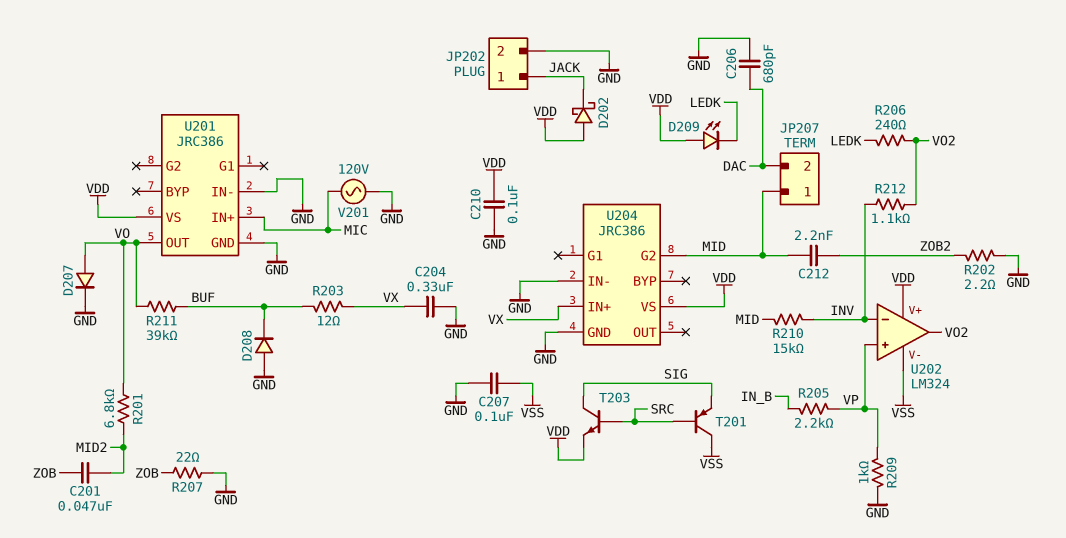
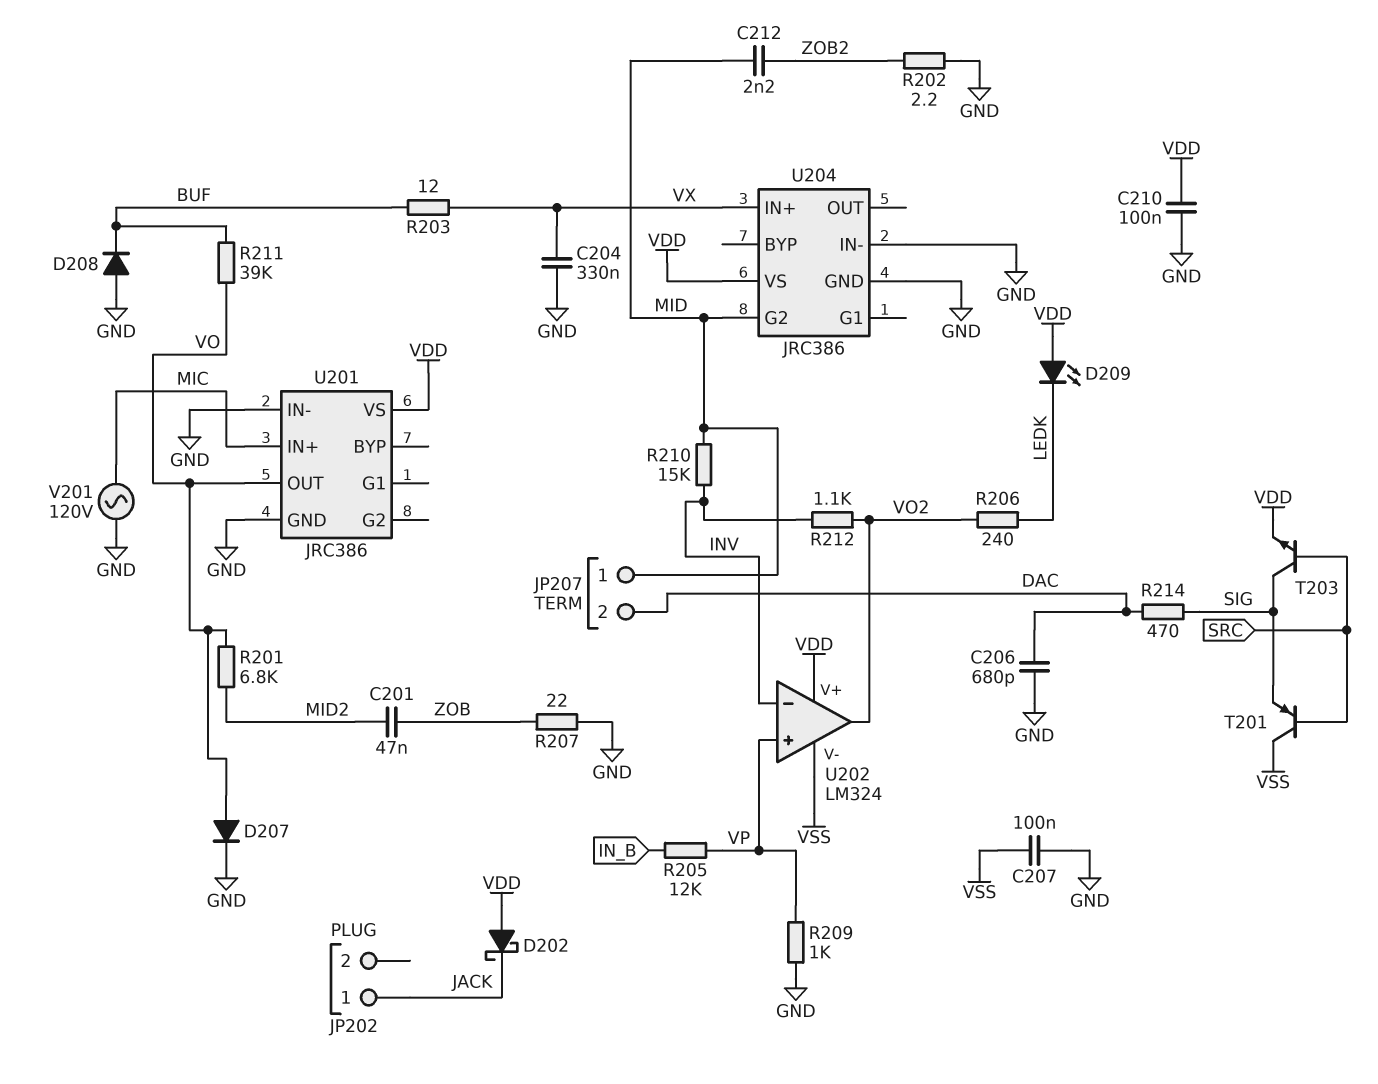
JP202 pin 2: GND -> none
R205: 2.2k (IN_B, VP) -> 12k (IN_B, VP)
R214: none -> 470 (DAC, SIG)

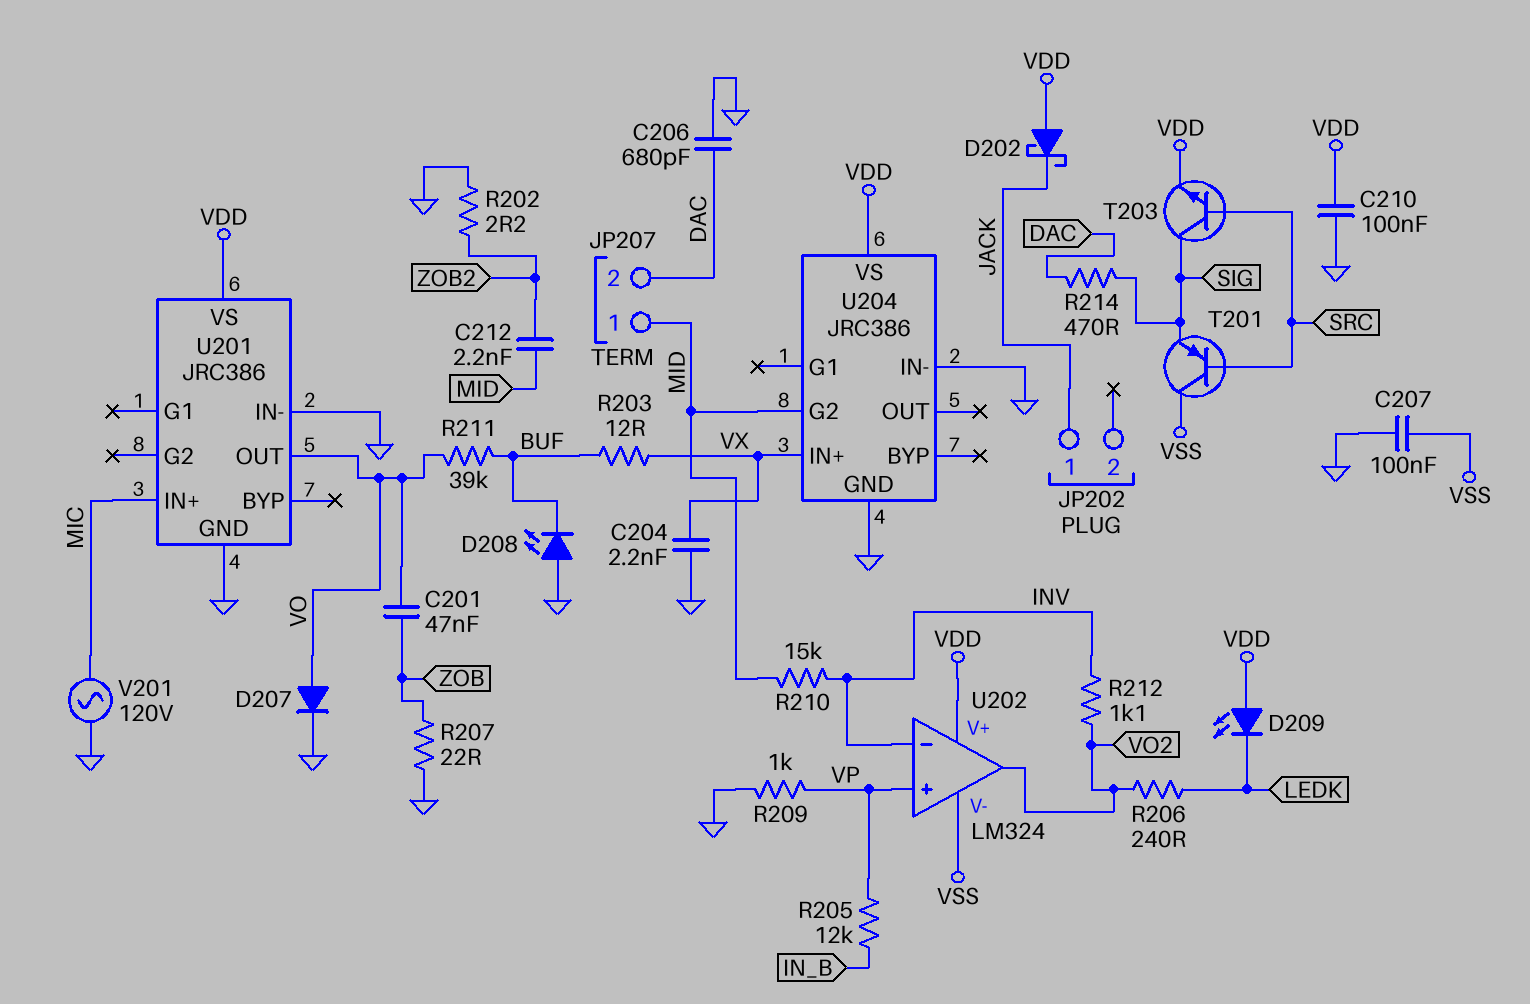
C201: 47nF (MID2, ZOB) -> 47nF (VO, ZOB)
C204: 330nF (GND, VX) -> 2.2nF (GND, VX)
D208: diode (A GND, K BUF) -> LED (A GND, K BUF)
R201: 6.8k (MID2, VO) -> none

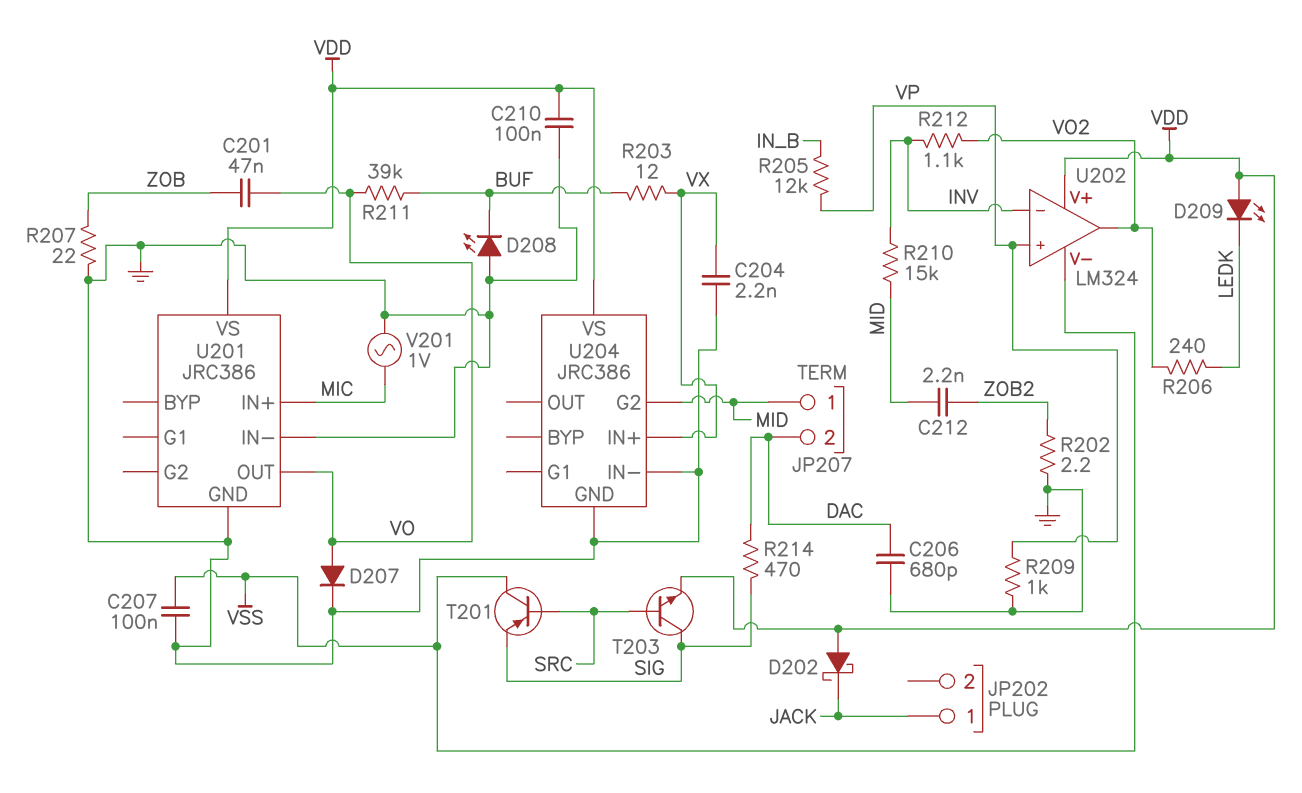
V201: AC 120V (GND, MIC) -> AC 1V (GND, MIC)

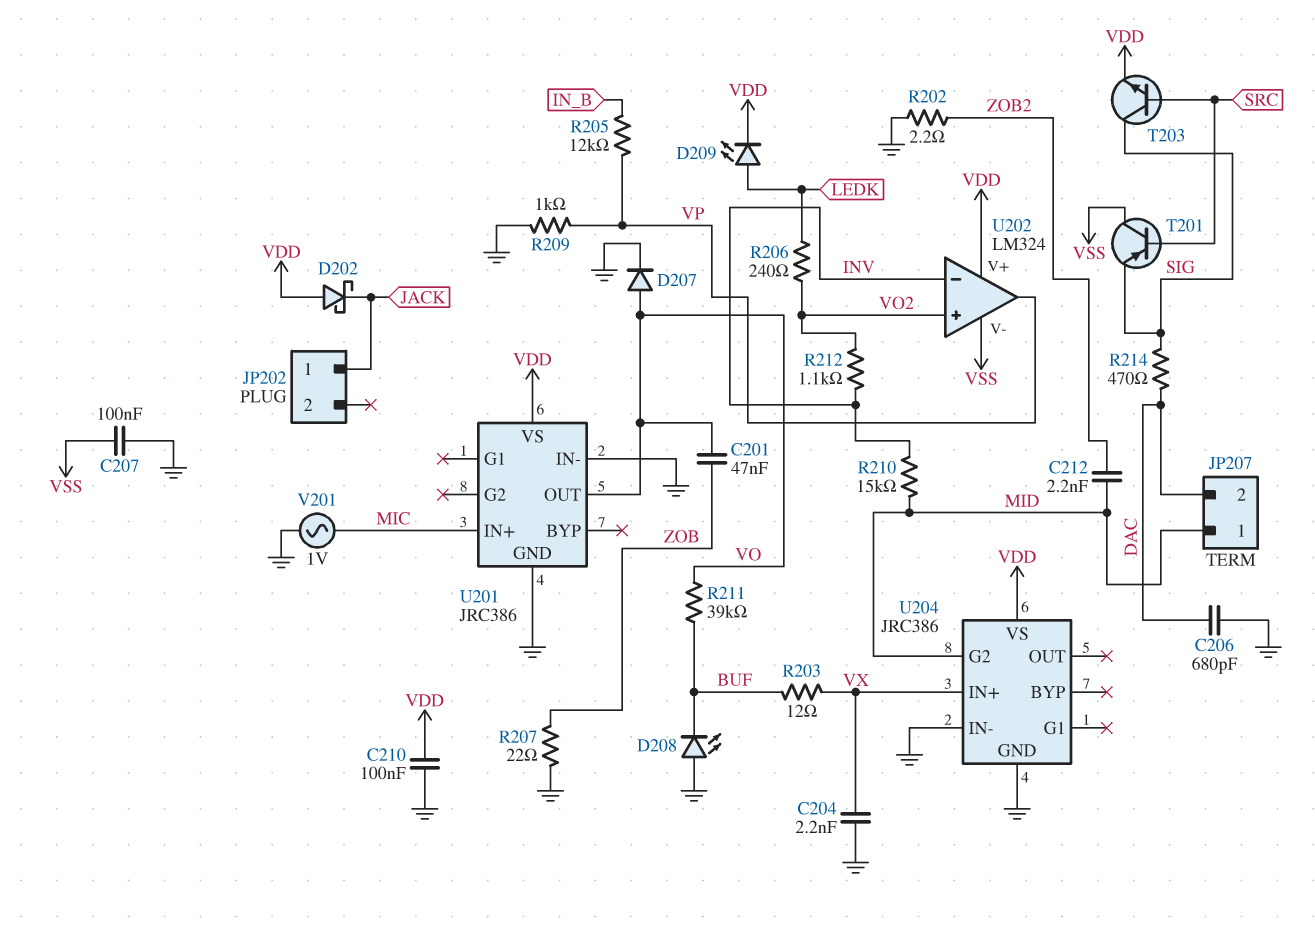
D209: LED (A VDD, K LEDK) -> LED (A LEDK, K VDD)
U202 pin in+: VP -> VO2
U202 pin out: VO2 -> VP

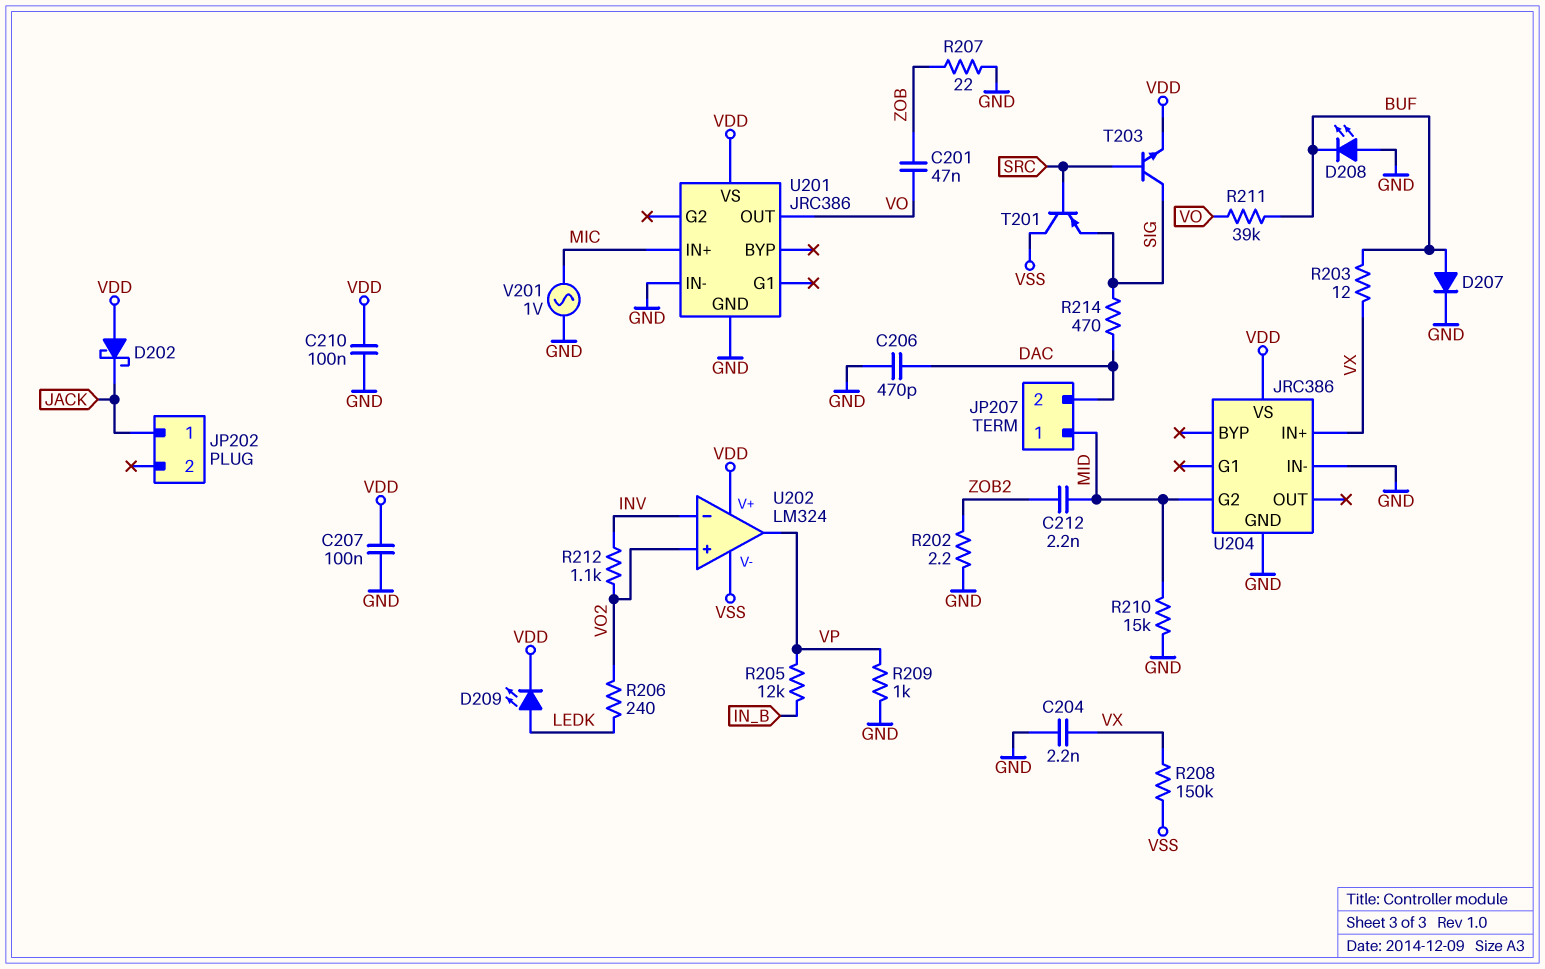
C206: 680pF (DAC, GND) -> 470pF (DAC, GND)
C207: 100nF (GND, VSS) -> 100nF (GND, VDD)
D207: diode (A VO, K GND) -> diode (A BUF, K GND)
R208: none -> 150k (VSS, VX)
R210: 15k (INV, MID) -> 15k (GND, MID)

